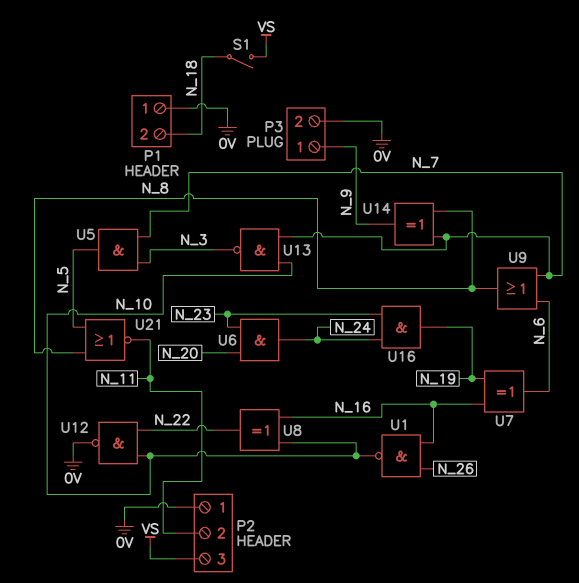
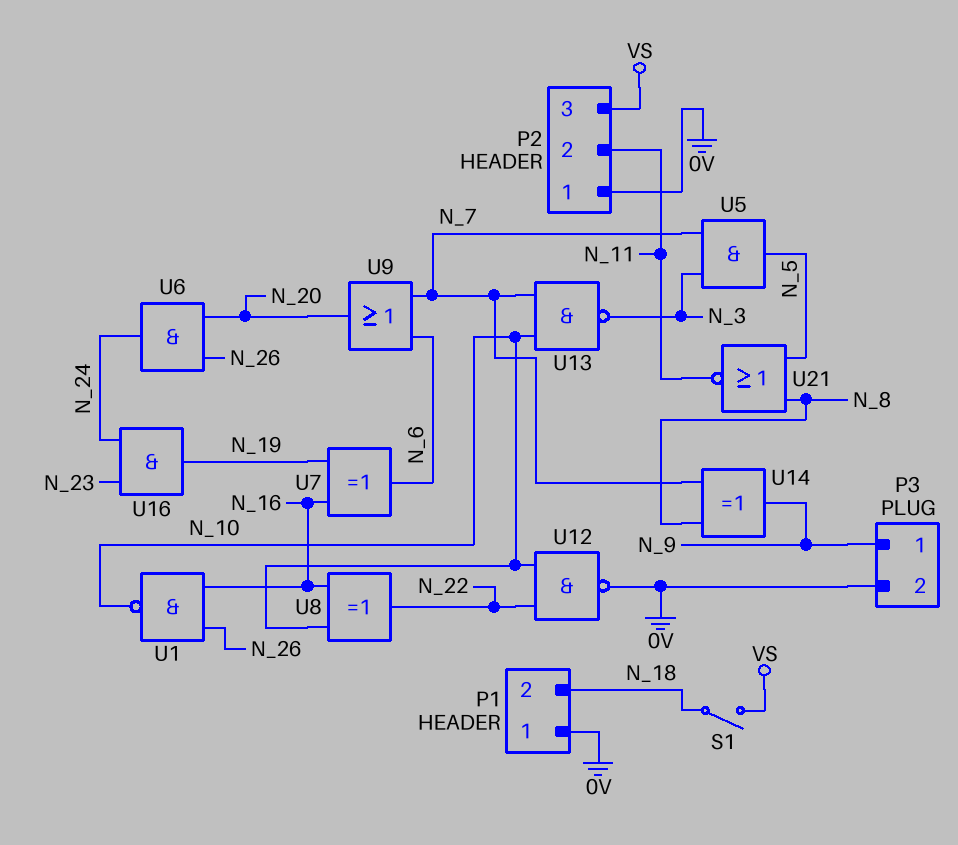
U6: AND (in N_20, in N_23, out N_24) -> AND (in N_20, in N_26, out N_24)
U9: OR (in N_6, in N_7, out N_8) -> OR (in N_6, in N_7, out N_20)

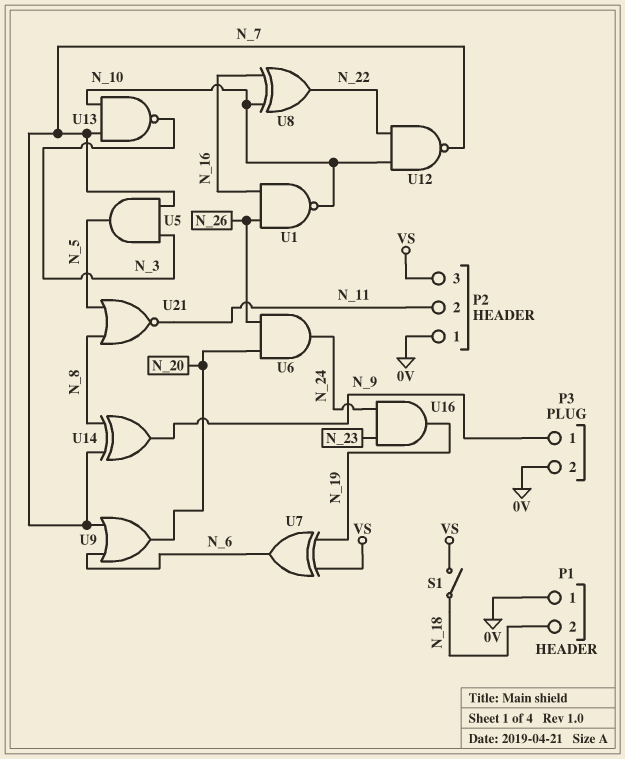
U7: XOR (in N_16, in N_19, out N_6) -> XOR (in N_19, in VS, out N_6)
U12: NAND (in N_10, in N_22, out 0V) -> NAND (in N_10, in N_22, out N_7)

